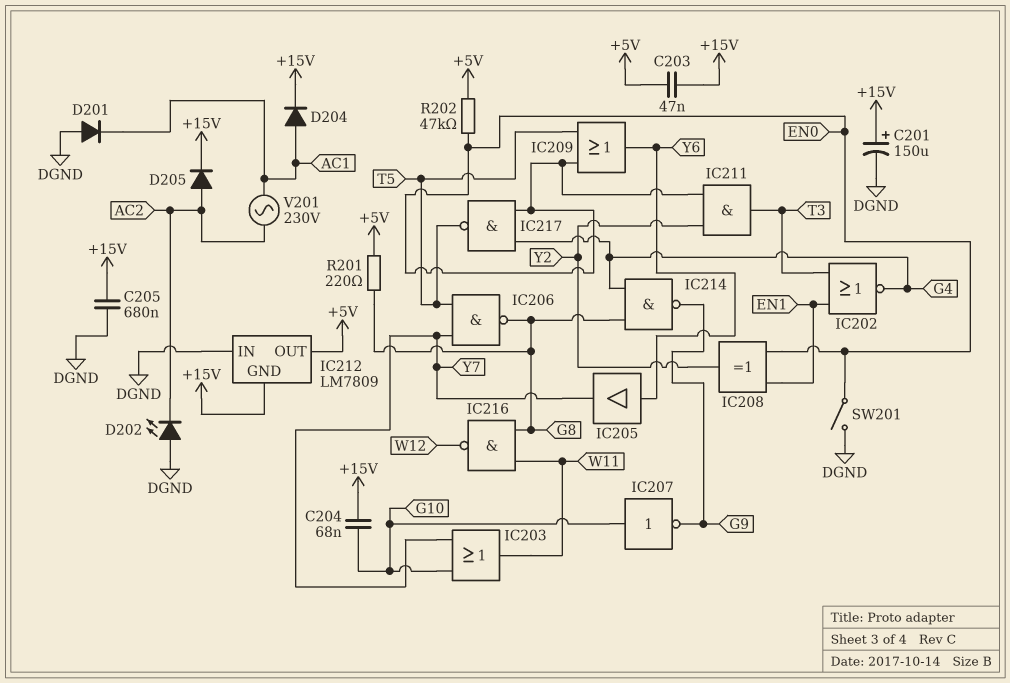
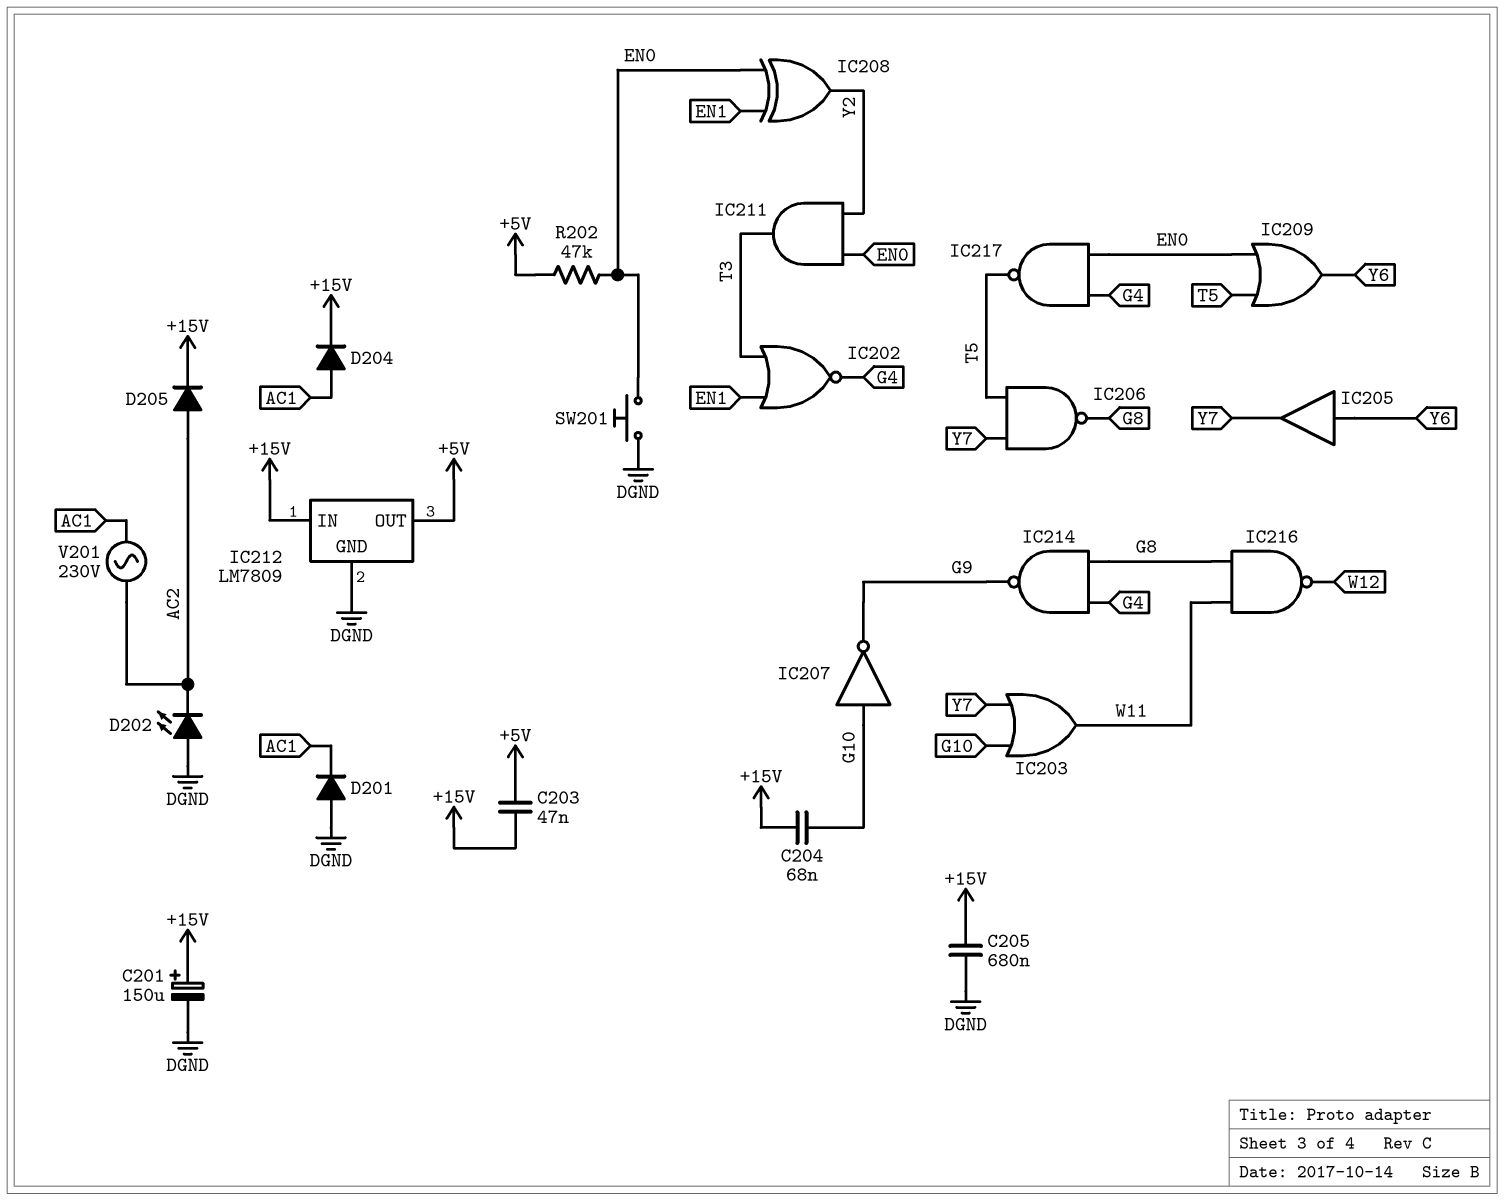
IC212 pin GND: +15V -> DGND
IC212 pin IN: DGND -> +15V
R201: 220 (+5V, G8) -> none
SW201: switch (DGND, EN0) -> button (DGND, EN0)

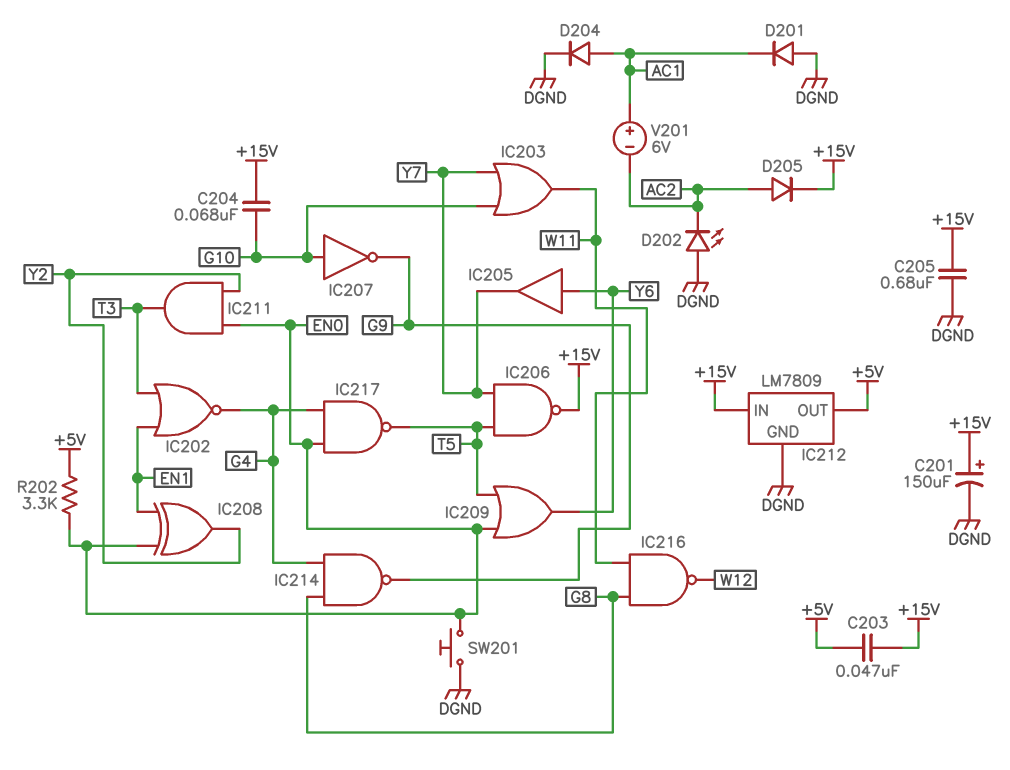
D204: diode (A AC1, K +15V) -> diode (A AC1, K DGND)
IC206: NAND (in T5, in Y7, out G8) -> NAND (in T5, in Y7, out +15V)
R202: 47k (+5V, EN0) -> 3.3k (+5V, EN0)
V201: AC 230V (AC1, AC2) -> 6V (plus AC1, minus AC2)

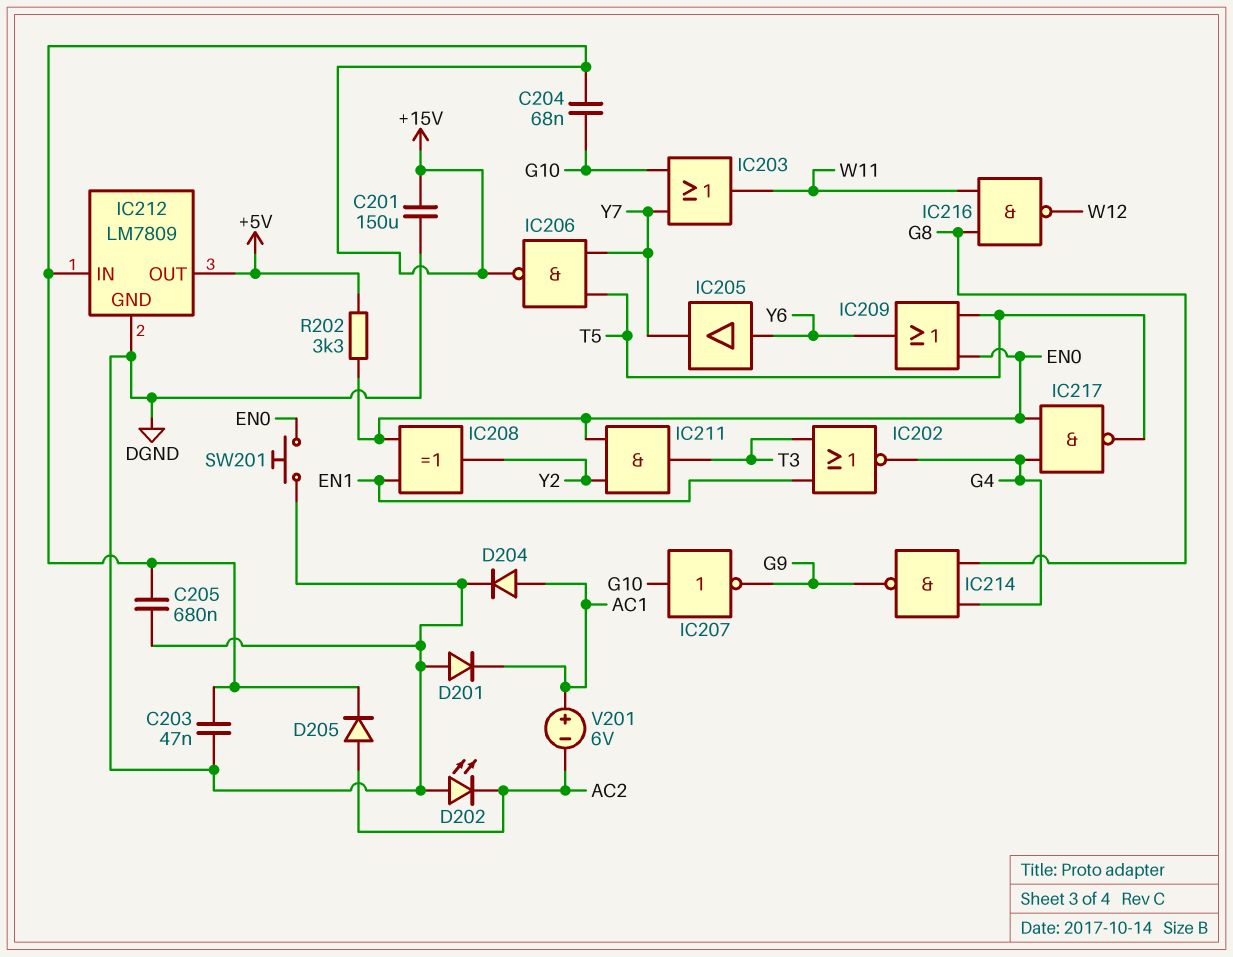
C201: 150uF (plus +15V, minus DGND) -> 150uF (+15V, DGND)
C203: 47nF (+5V, +15V) -> 47nF (+15V, DGND)

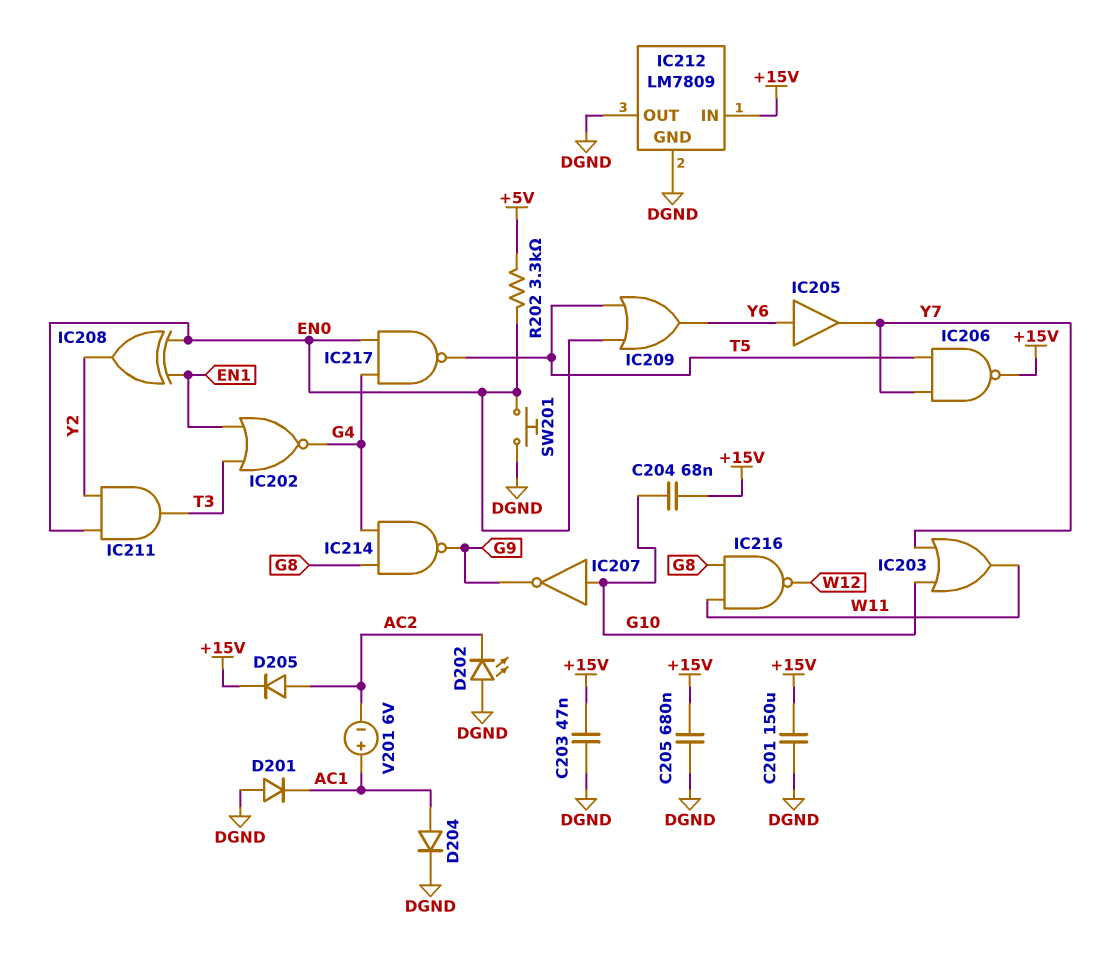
IC212 pin OUT: +5V -> DGND

